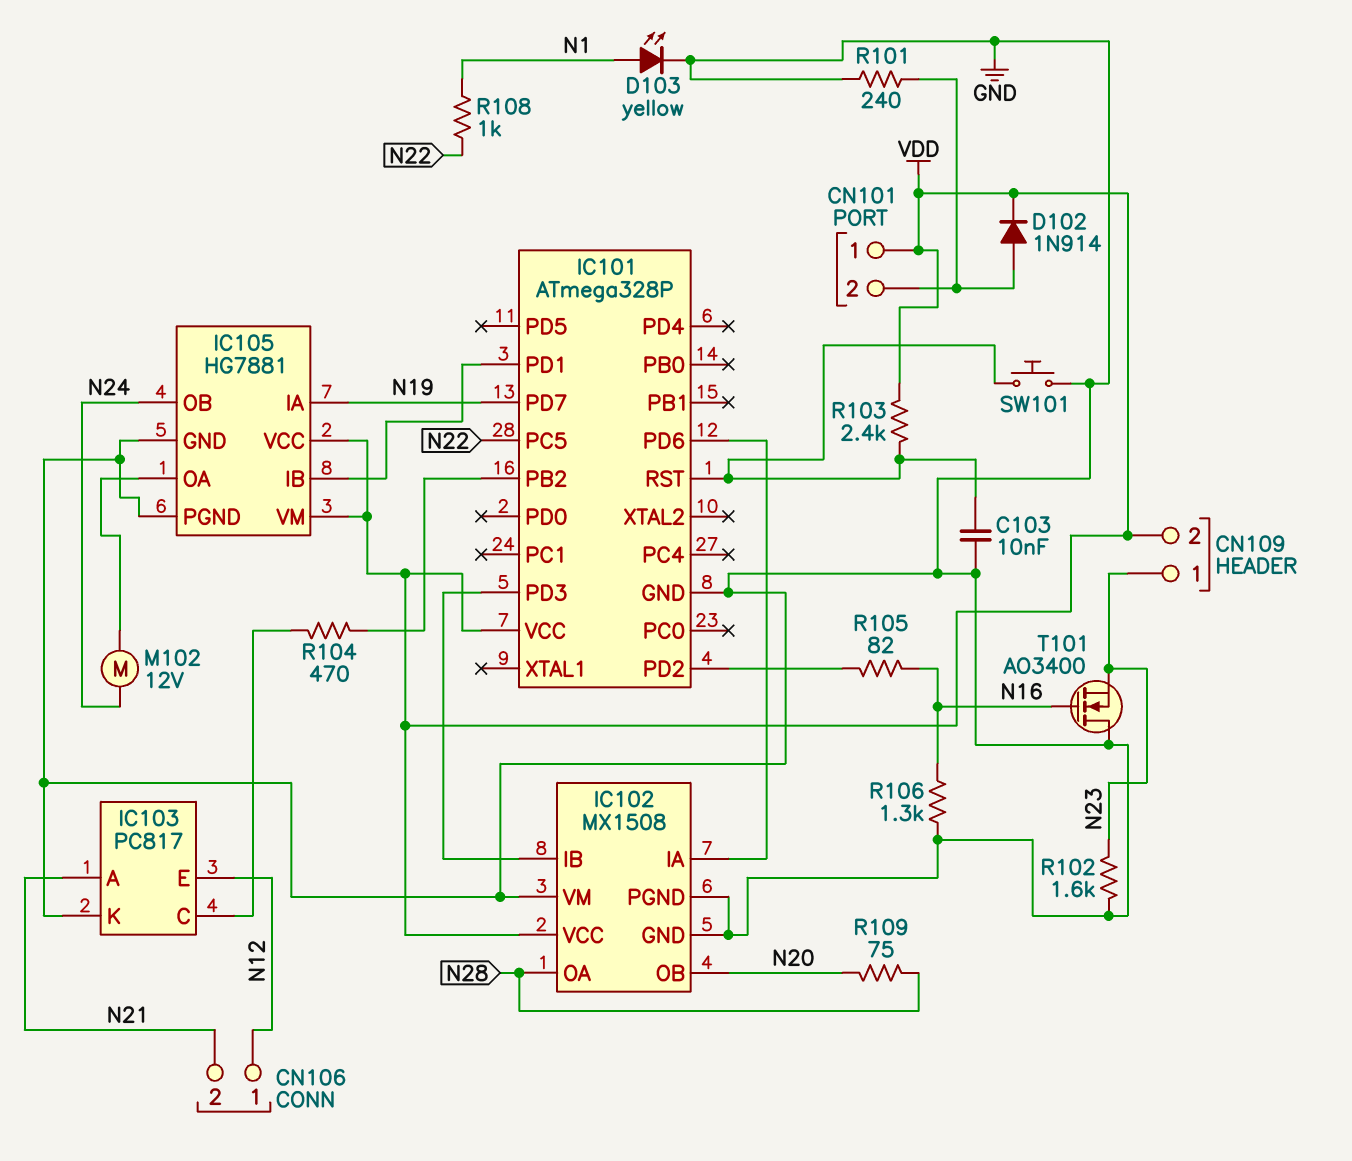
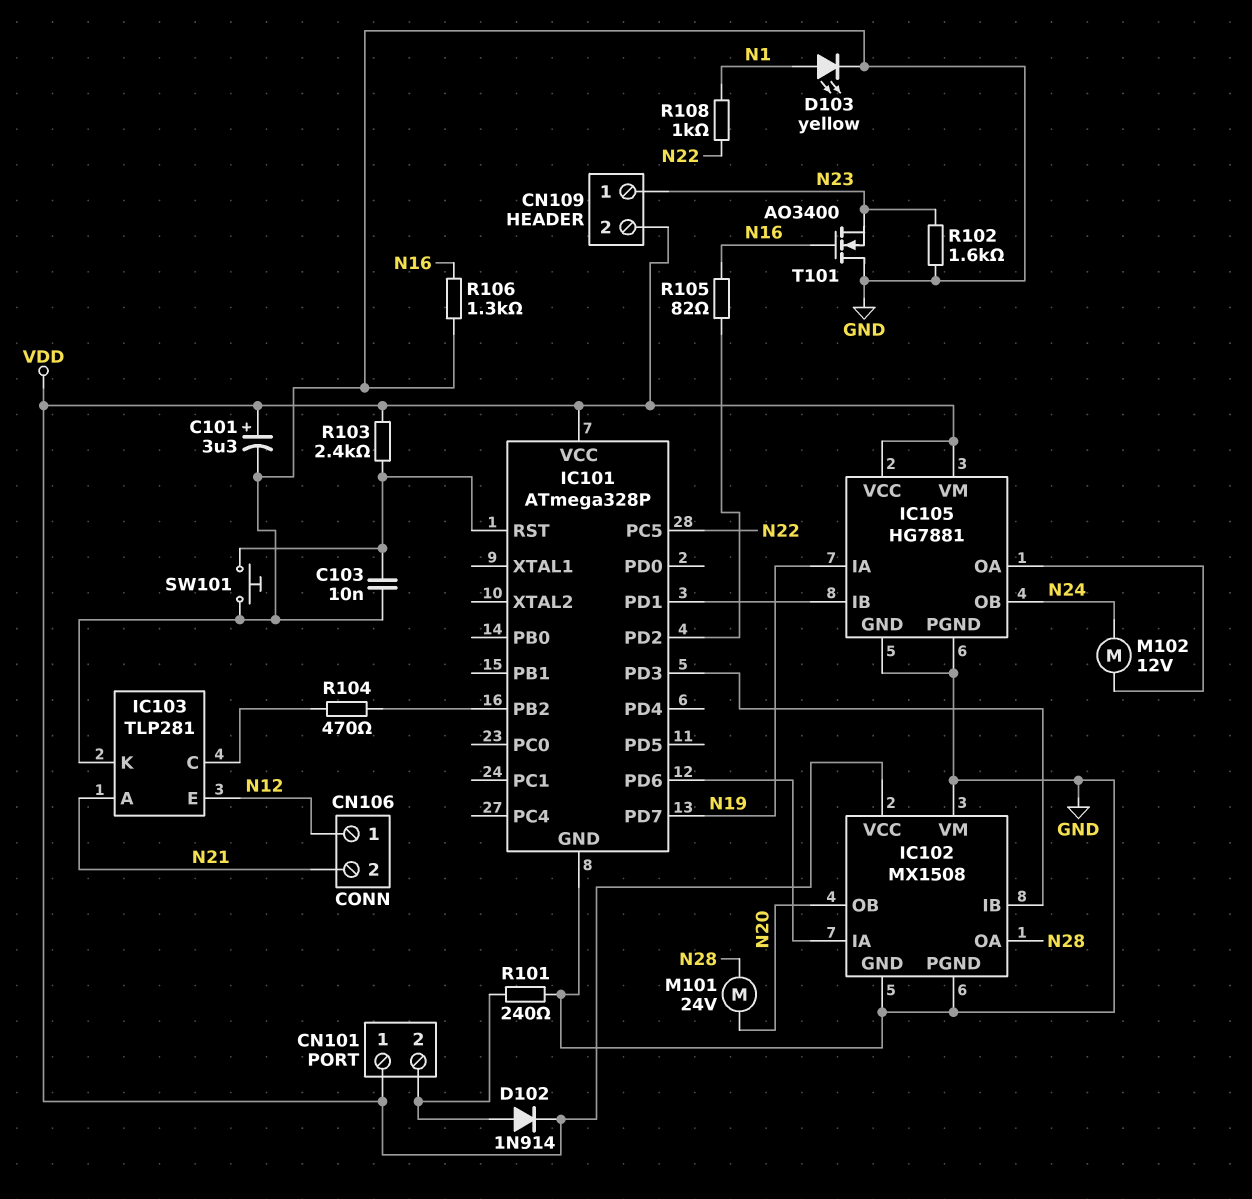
C101: none -> 3.3uF (plus VDD, minus GND)
IC103: PC817 -> TLP281
M101: none -> motor 24V (N20, N28)
R109: 75 (N20, N28) -> none

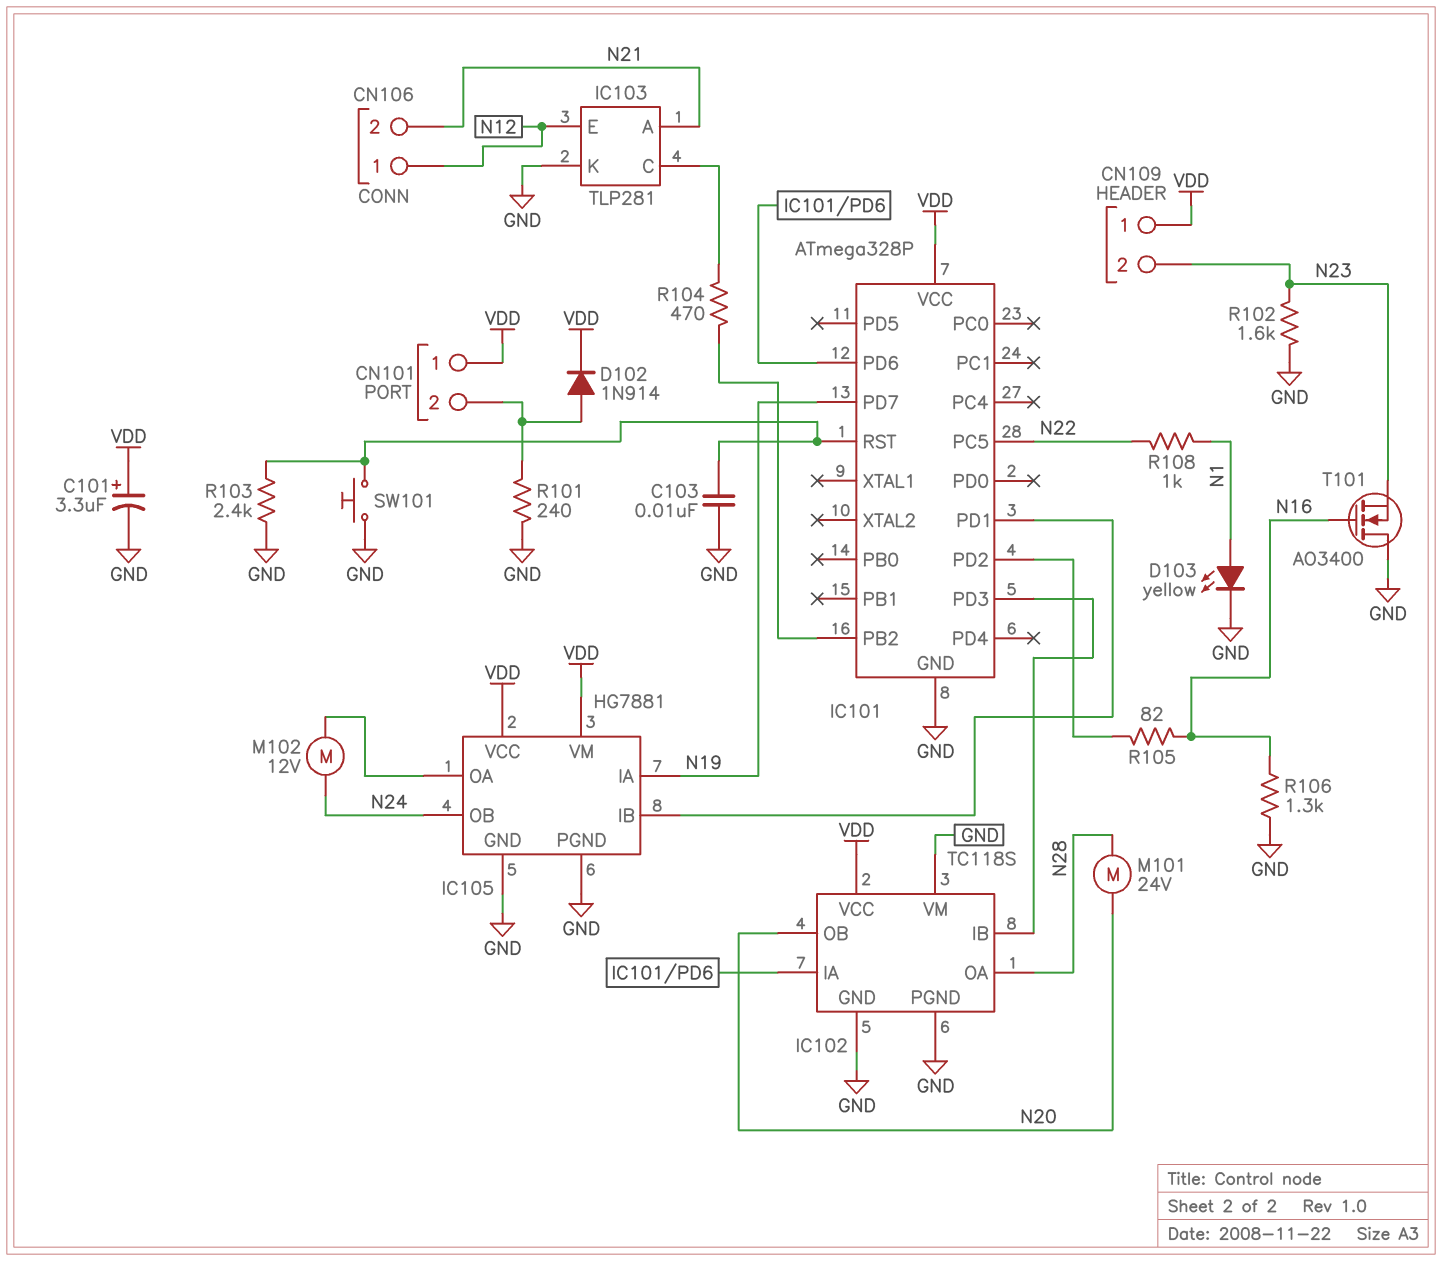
CN109 pin 1: N23 -> VDD
CN109 pin 2: VDD -> N23
IC102: MX1508 -> TC118S
R103: 2.4k (IC101/RST, VDD) -> 2.4k (GND, IC101/RST)

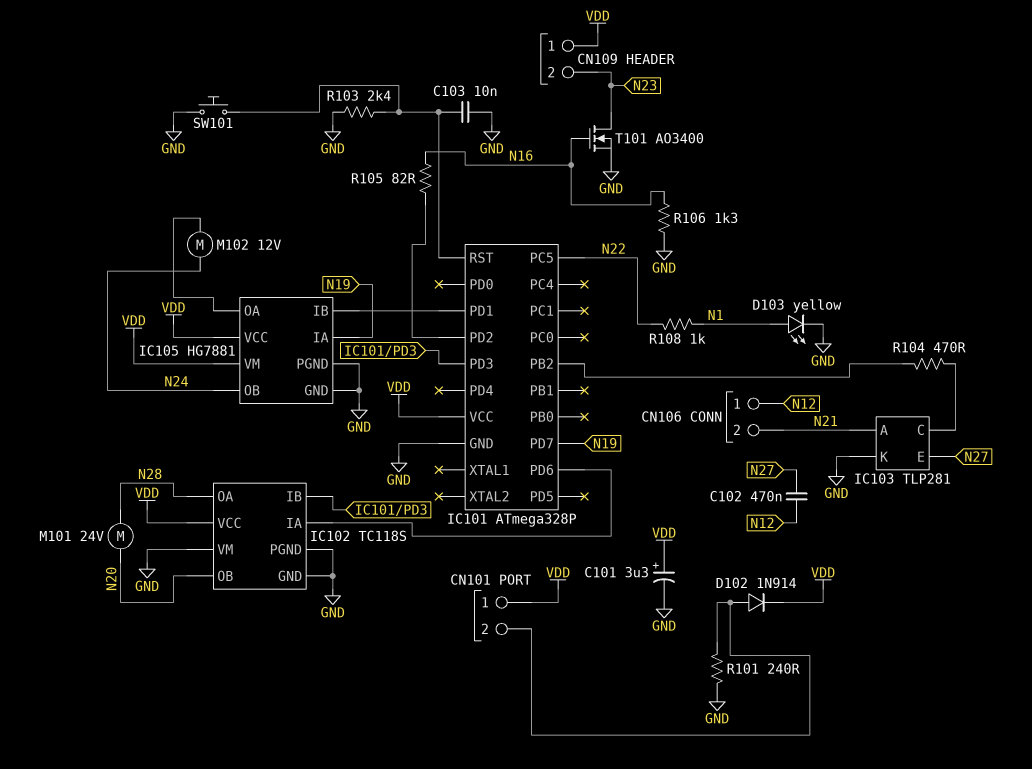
C102: none -> 470nF (N12, N27)
IC103 pin E: N12 -> N27
R102: 1.6k (GND, N23) -> none
T101: NMOS AO3400 (G N16, D GND, S N23) -> NMOS AO3400 (G N16, D N23, S GND)

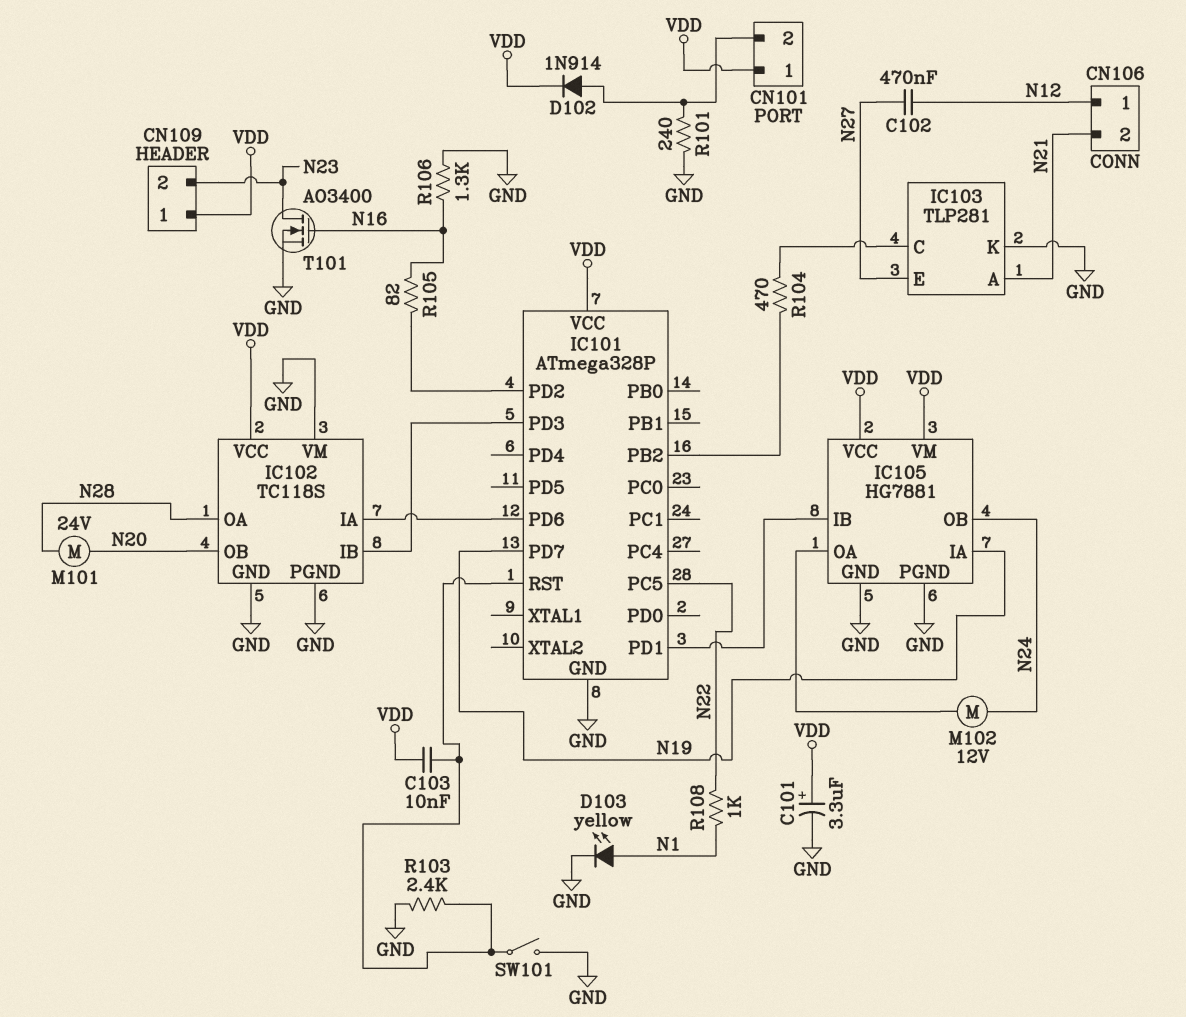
C103: 10nF (GND, IC101/RST) -> 10nF (IC101/RST, VDD)
SW101: button (GND, IC101/RST) -> switch (GND, IC101/RST)

